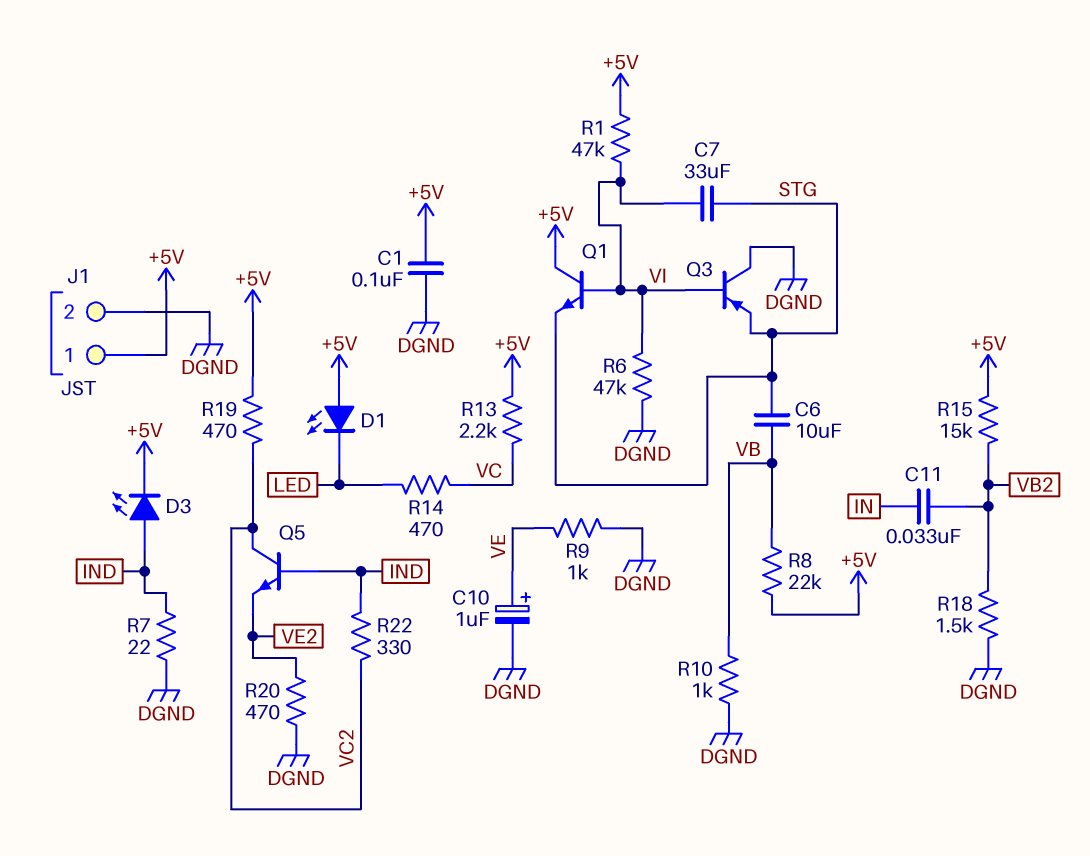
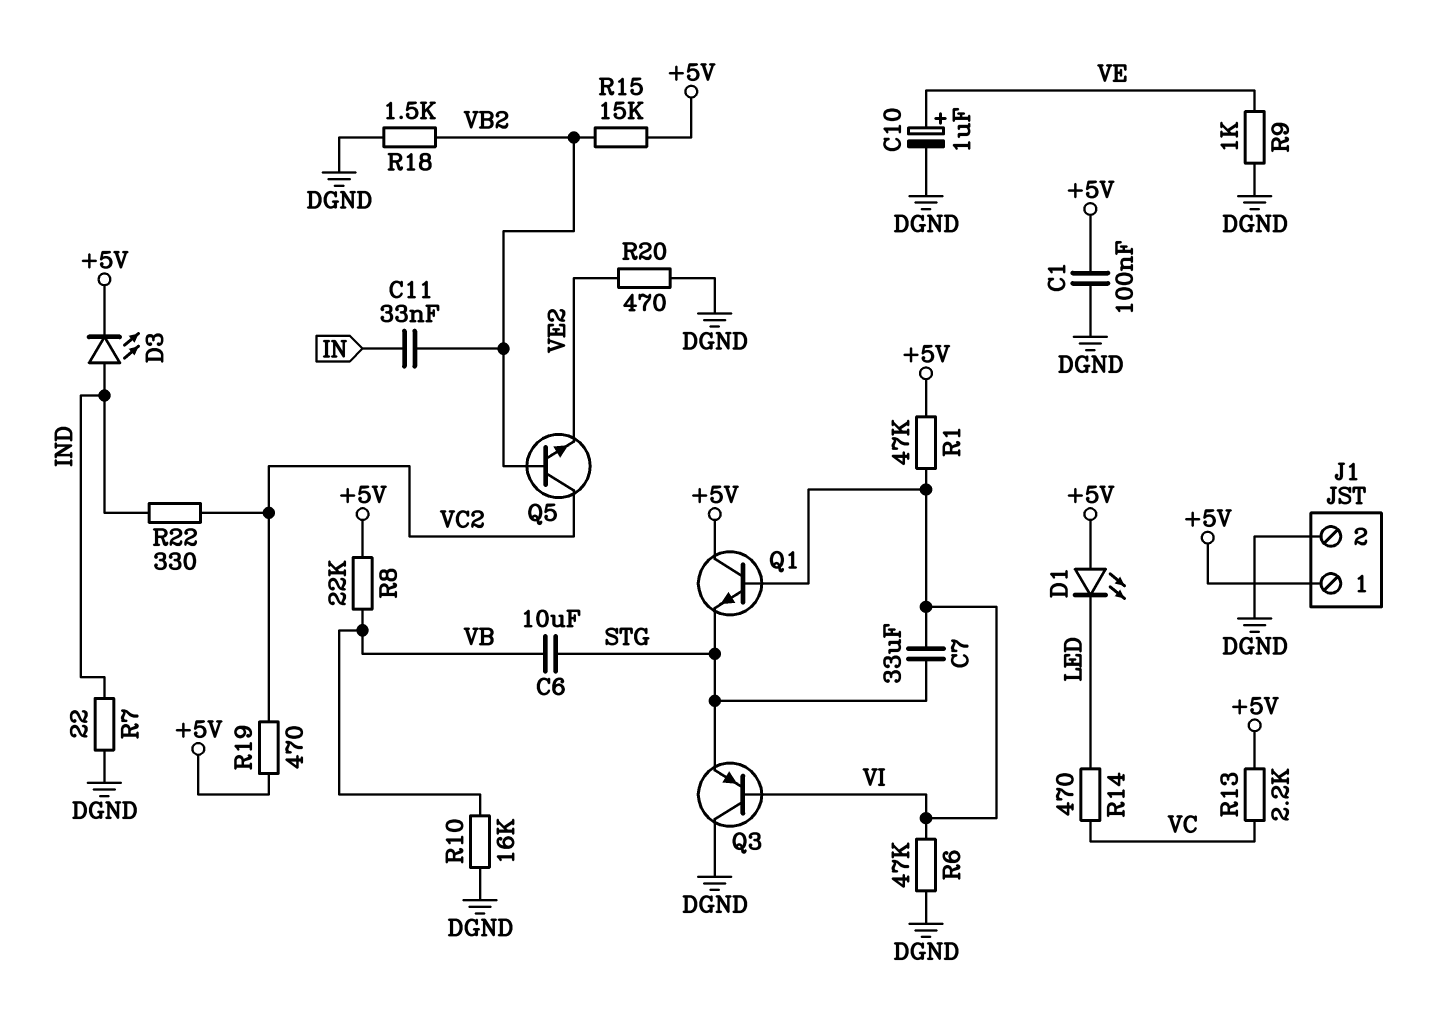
Q5: NPN (B IND, C VC2, E VE2) -> NPN (B VB2, C VC2, E VE2)
R10: 1k (DGND, VB) -> 16k (DGND, VB)

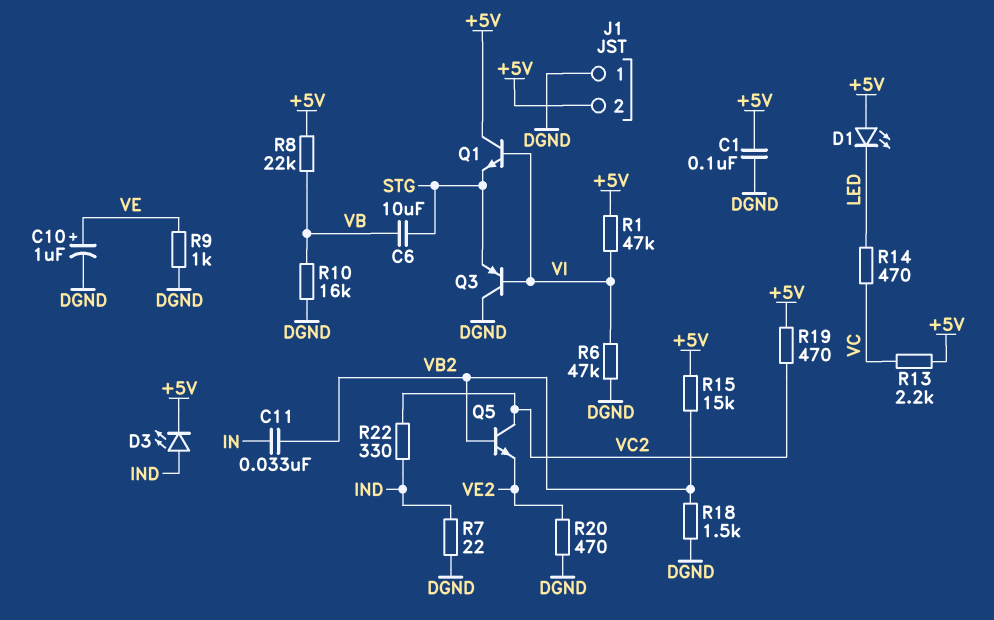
C7: 33uF (STG, VI) -> none
J1 pin 1: +5V -> DGND
J1 pin 2: DGND -> +5V

